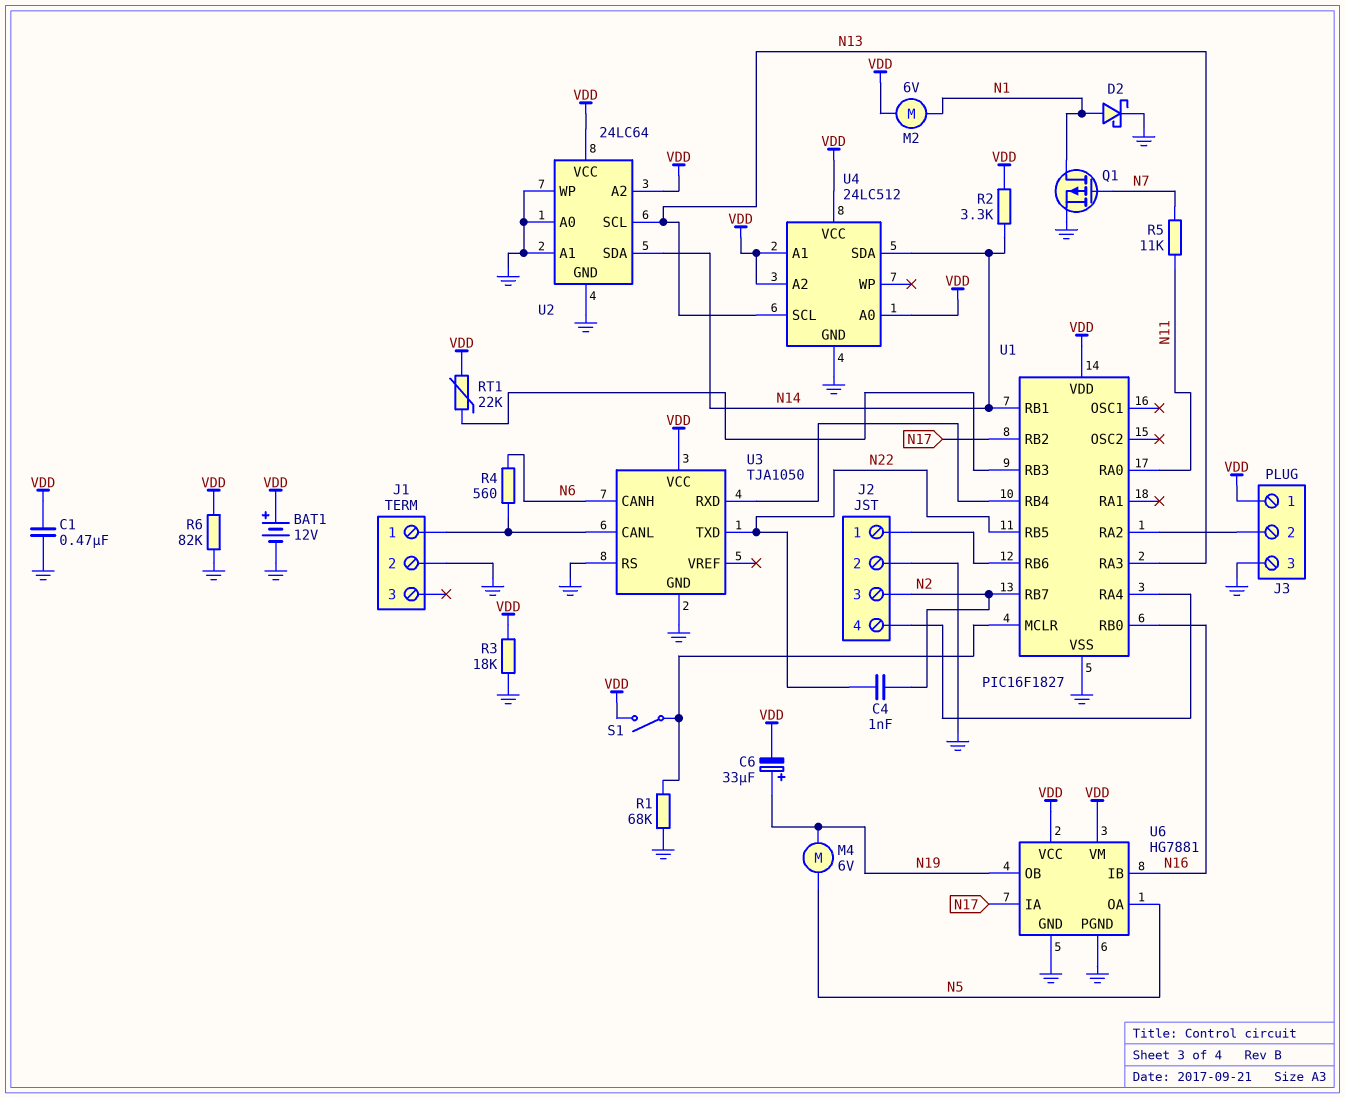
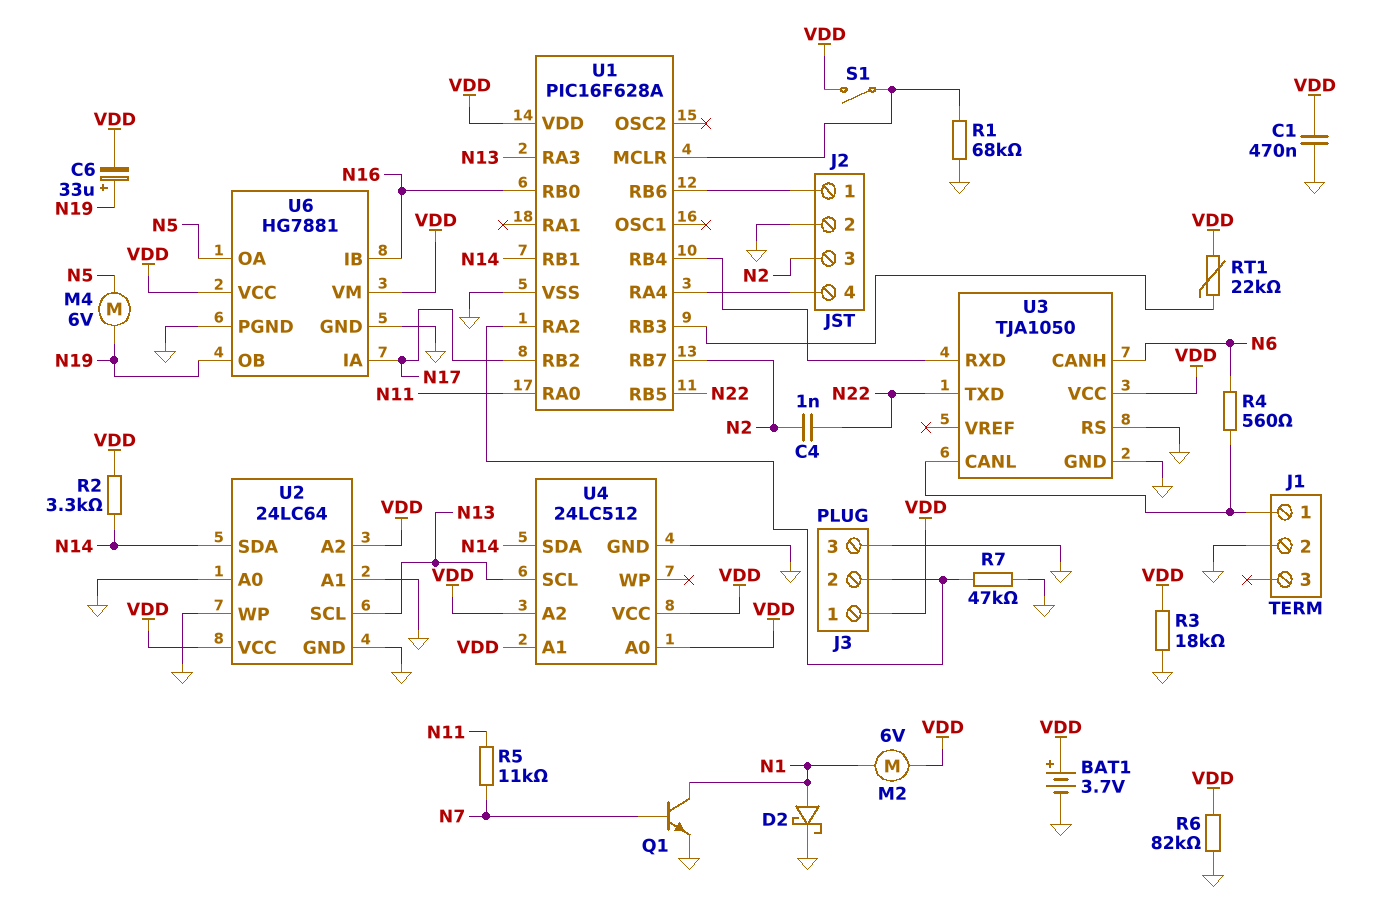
BAT1: 12V (plus VDD, minus GND) -> 3.7V (plus VDD, minus GND)
Q1: PMOS (G N7, D N1, S GND) -> NPN (B N7, C N1, E GND)
R7: none -> 47k (GND, J3/2)
U1: PIC16F1827 -> PIC16F628A

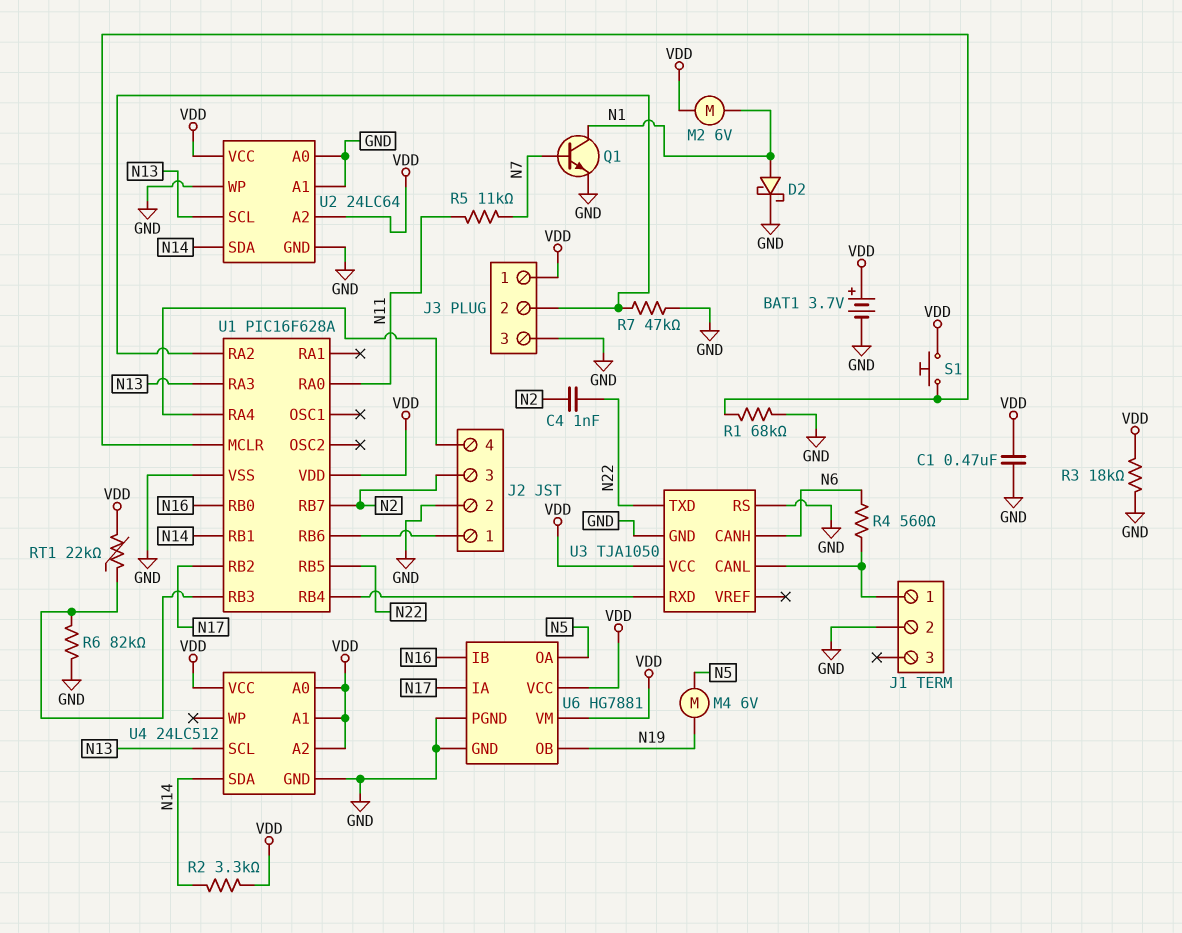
C6: 33uF (plus N19, minus VDD) -> none
R6: 82k (GND, VDD) -> 82k (GND, U1/RB3)
S1: switch (U1/MCLR, VDD) -> button (U1/MCLR, VDD)

